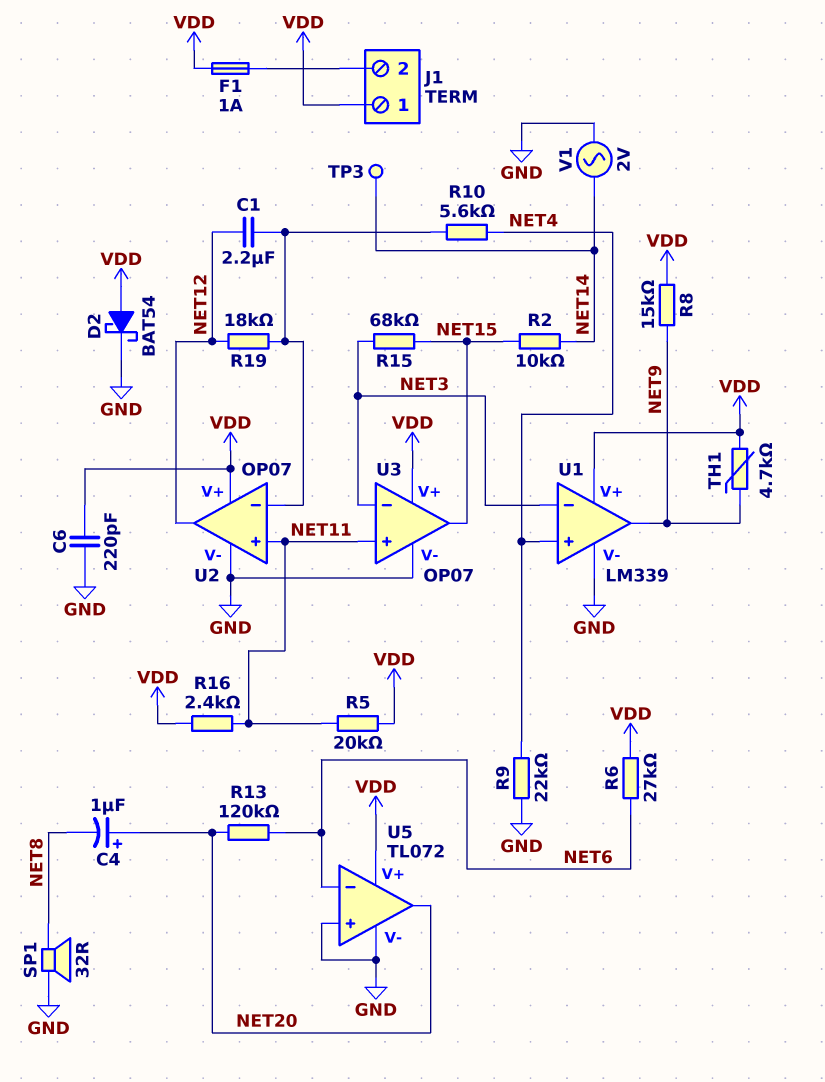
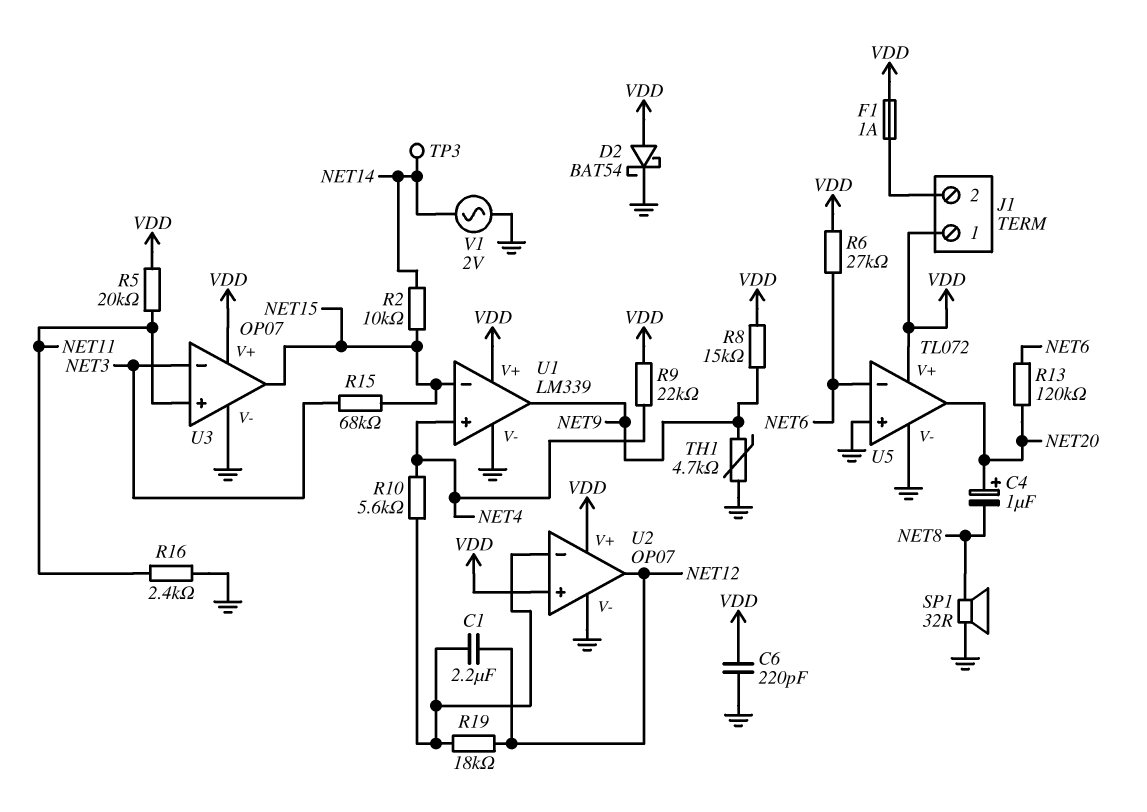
R9: 22k (GND, NET4) -> 22k (NET4, VDD)
R16: 2.4k (NET11, VDD) -> 2.4k (GND, NET11)
TH1: 4.7k (NET9, VDD) -> 4.7k (GND, NET9)
U1 pin in-: NET3 -> NET15
U2 pin in+: NET11 -> VDD

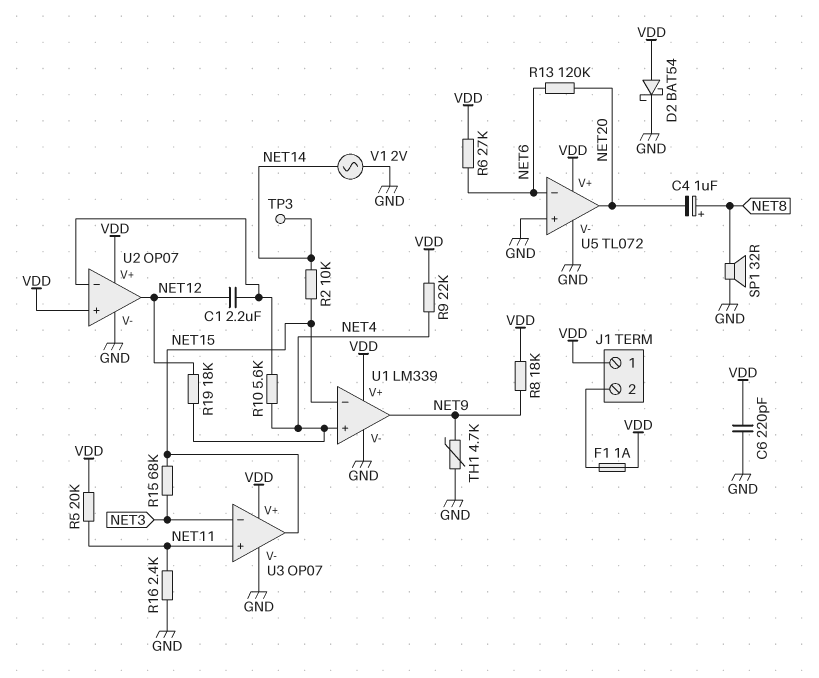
C4: 1uF (plus NET20, minus NET8) -> 1uF (plus NET8, minus NET20)
R8: 15k (NET9, VDD) -> 18k (NET9, VDD)
R19: 18k (NET12, U2/in-) -> 18k (NET4, NET12)

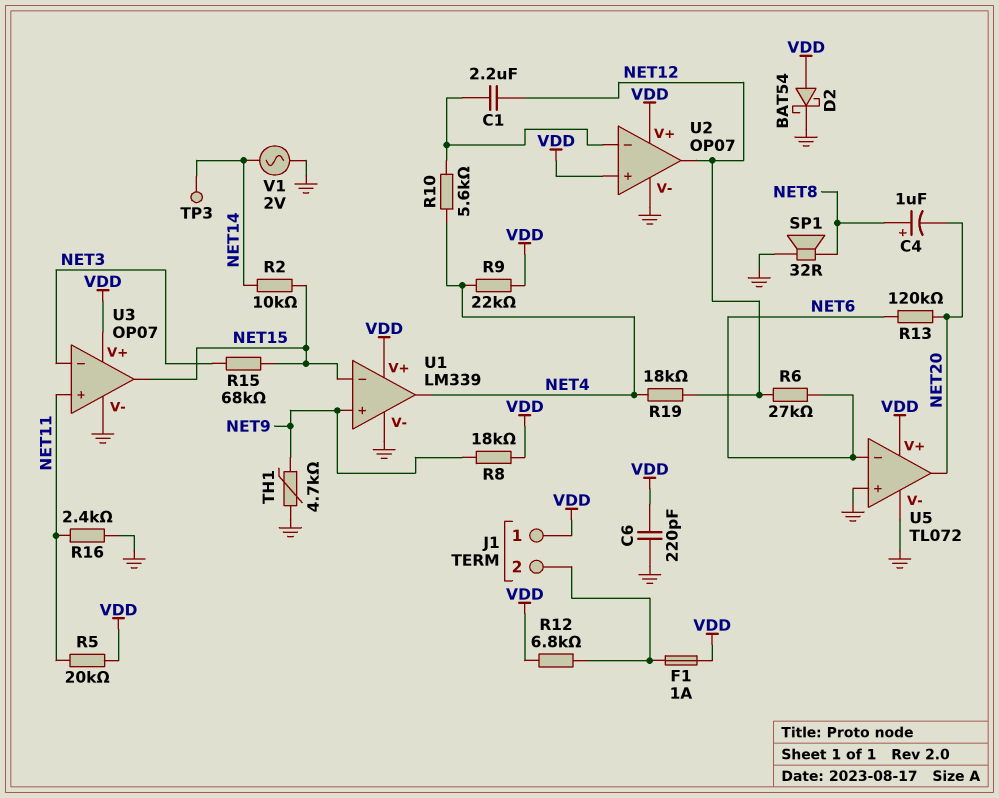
R6: 27k (NET6, VDD) -> 27k (NET6, NET12)
R12: none -> 6.8k (J1/2, VDD)
U1 pin in+: NET4 -> NET9
U1 pin out: NET9 -> NET4

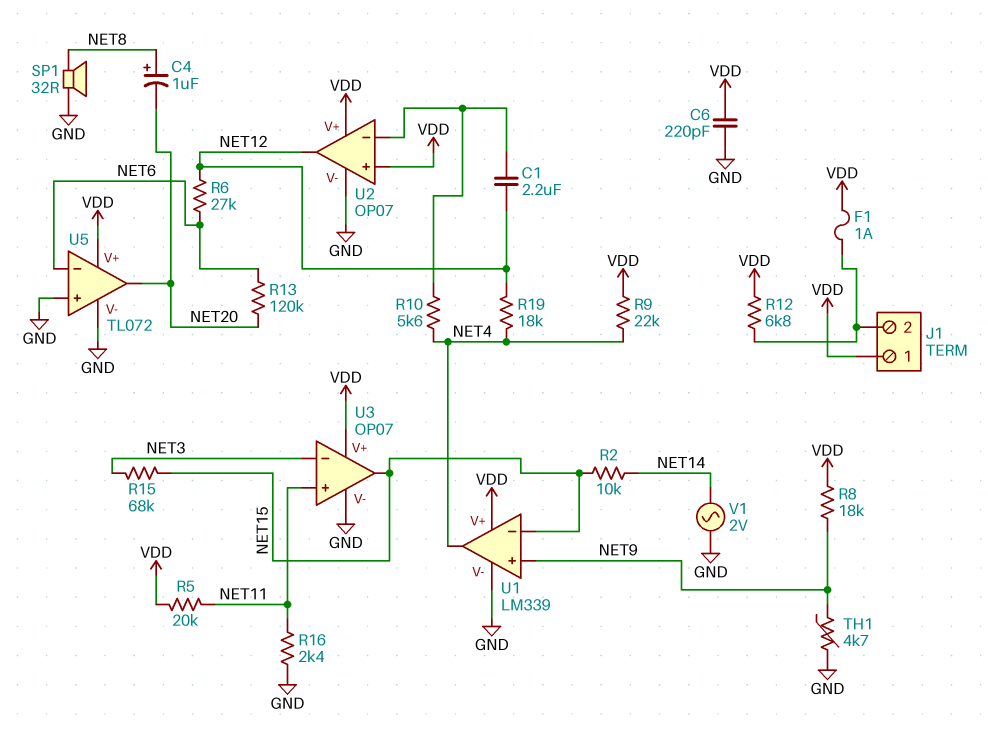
D2: schottky BAT54 (A VDD, K GND) -> none
TP3: test point (NET14) -> none

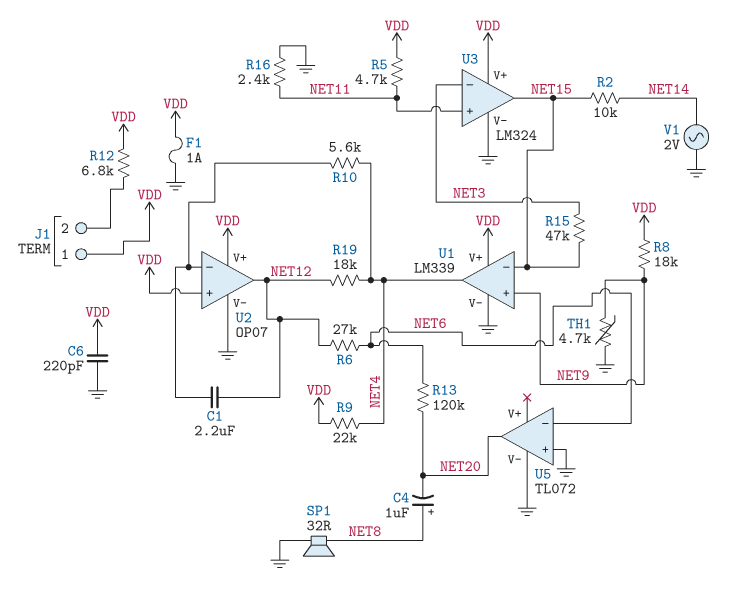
F1: 1A (J1/2, VDD) -> 1A (GND, VDD)
R5: 20k (NET11, VDD) -> 4.7k (NET11, VDD)
R15: 68k (NET3, NET15) -> 47k (NET3, NET15)
U3: OP07 -> LM324
U5 pin V+: VDD -> none

